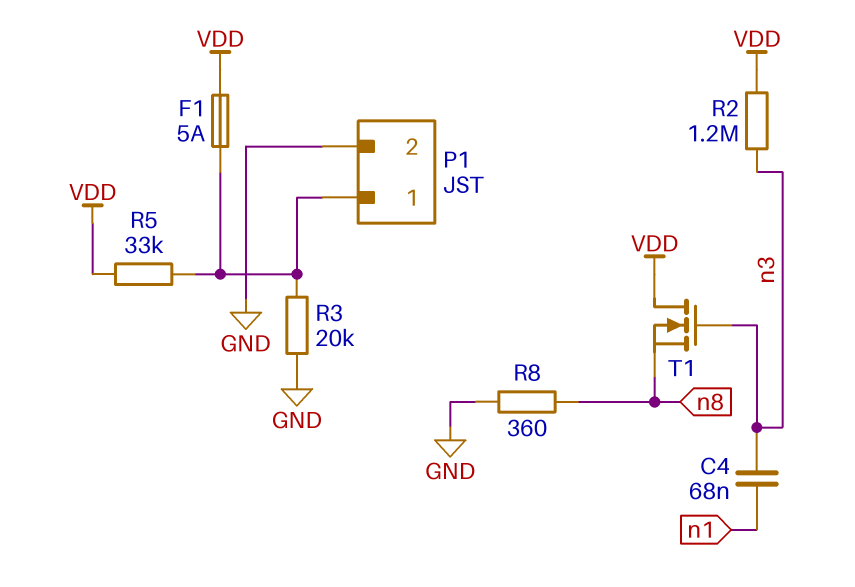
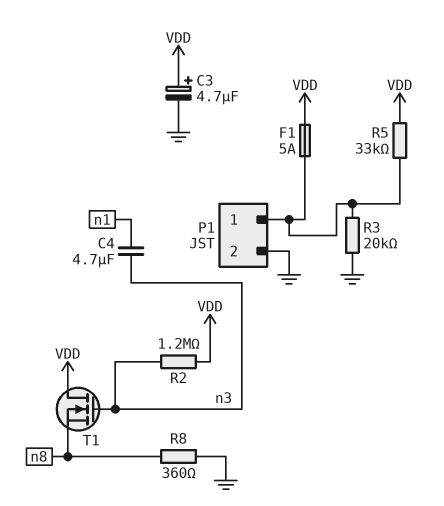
C3: none -> 4.7uF (plus VDD, minus GND)
C4: 68nF (n1, n3) -> 4.7uF (n1, n3)

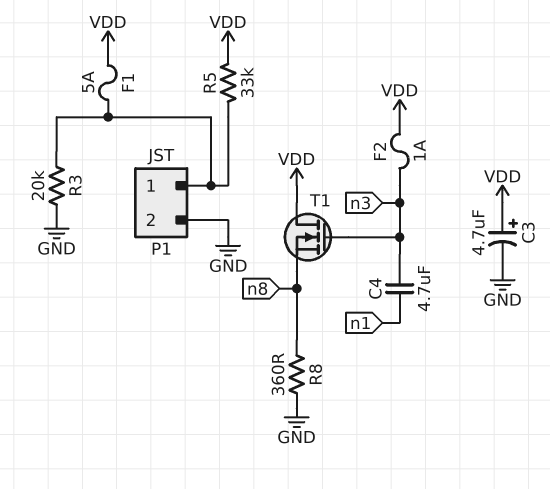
F2: none -> 1A (VDD, n3)
R2: 1.2M (VDD, n3) -> none

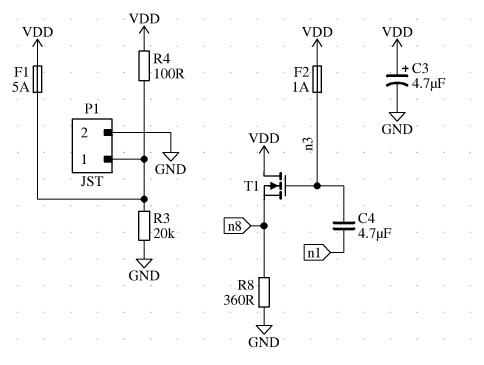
R4: none -> 100 (P1/1, VDD)
R5: 33k (P1/1, VDD) -> none

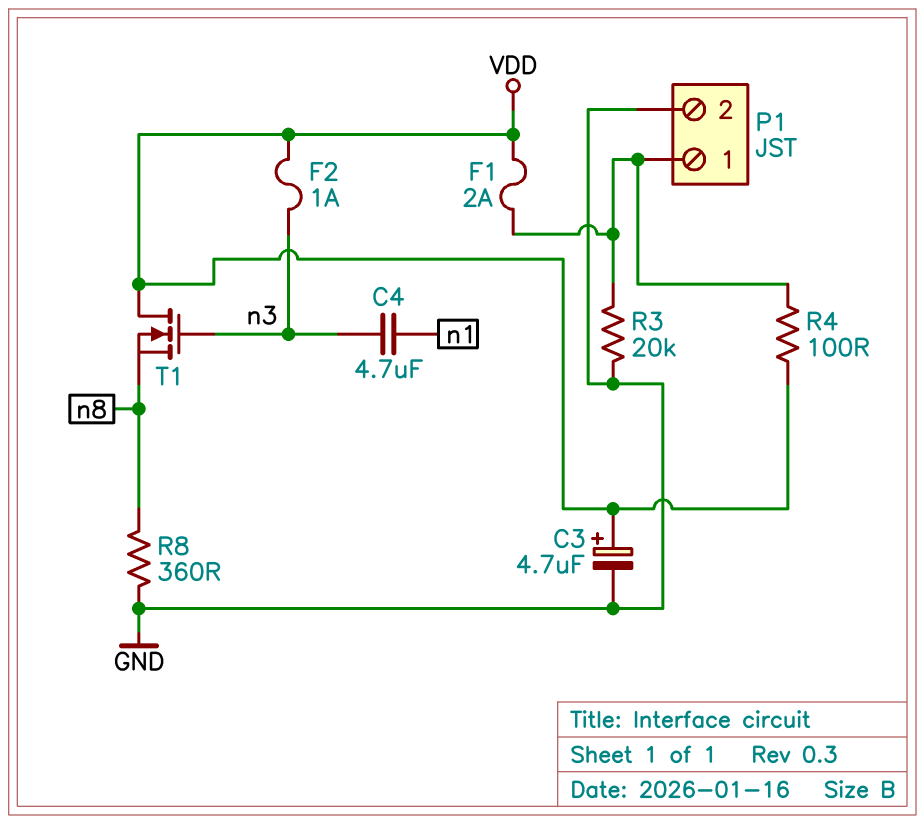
F1: 5A (P1/1, VDD) -> 2A (P1/1, VDD)

